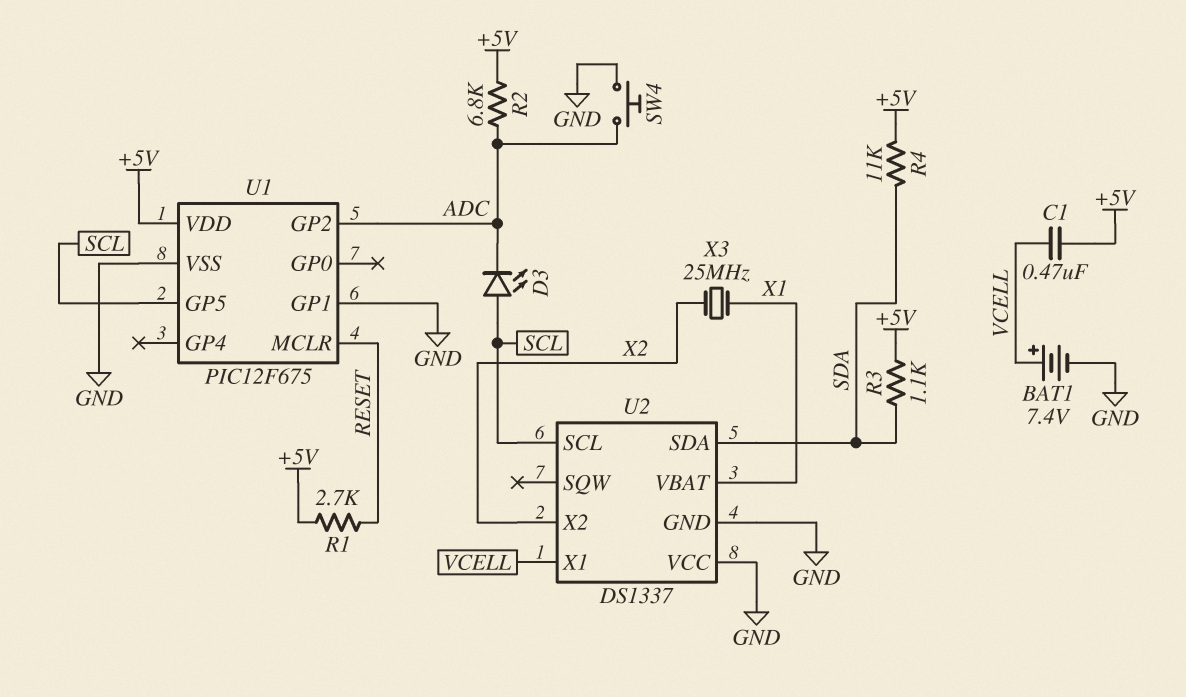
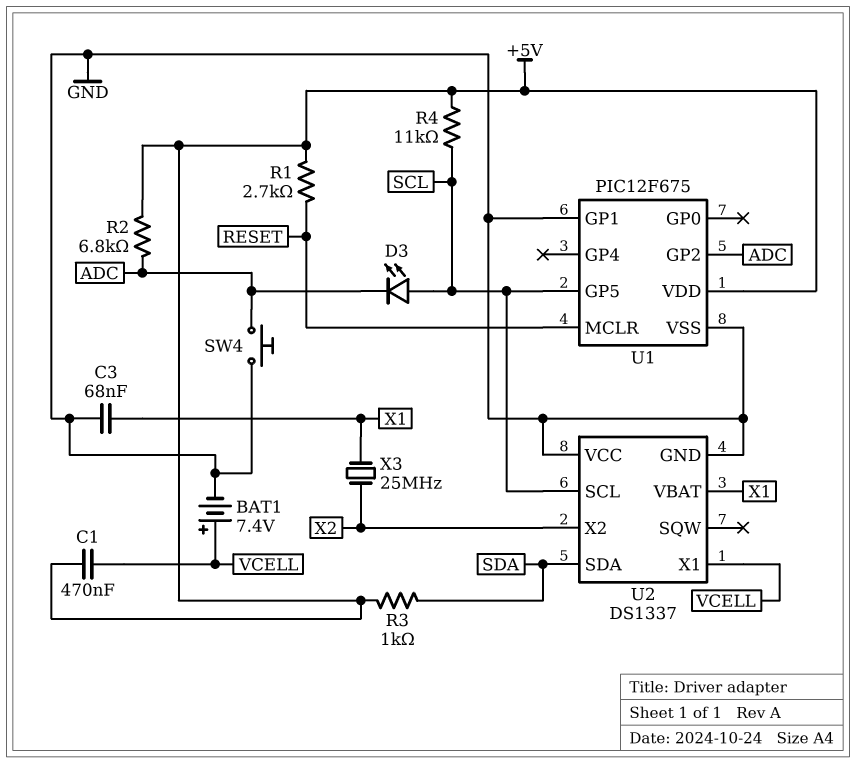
C3: none -> 68nF (GND, X1)
R3: 1.1k (+5V, SDA) -> 1k (+5V, SDA)
R4: 11k (+5V, SDA) -> 11k (+5V, SCL)

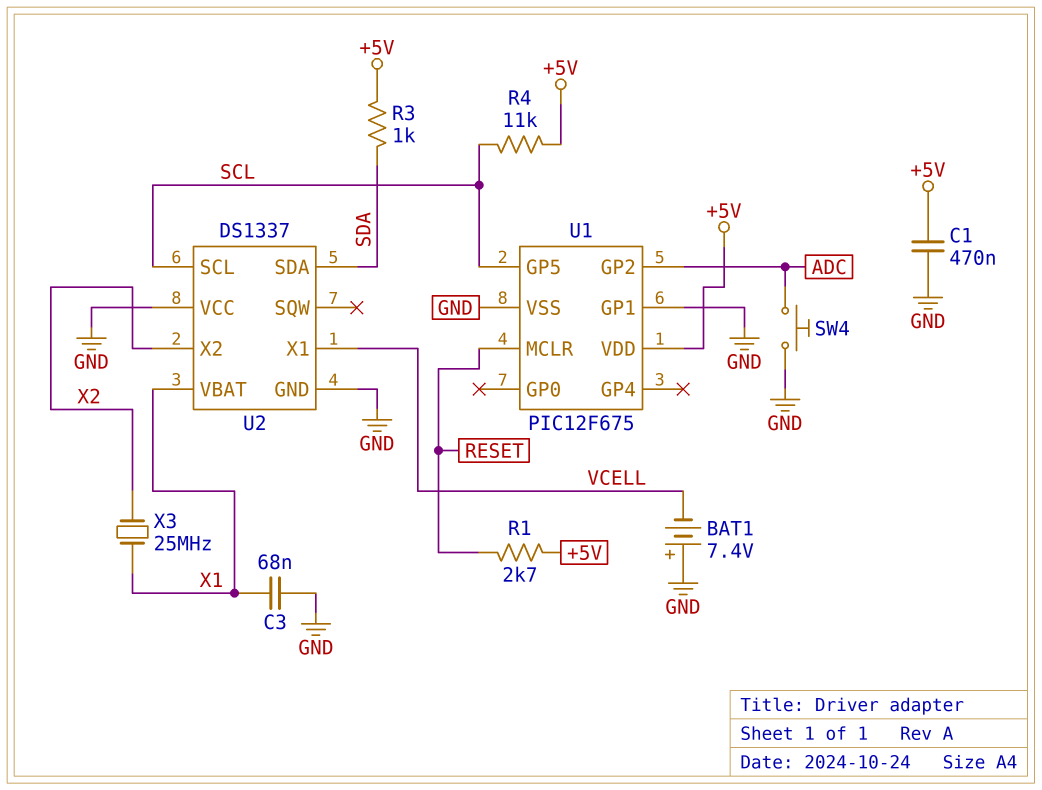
BAT1: 7.4V (plus VCELL, minus GND) -> 7.4V (plus GND, minus VCELL)
C1: 470nF (+5V, VCELL) -> 470nF (+5V, GND)
D3: LED (A SCL, K ADC) -> none
R2: 6.8k (+5V, ADC) -> none

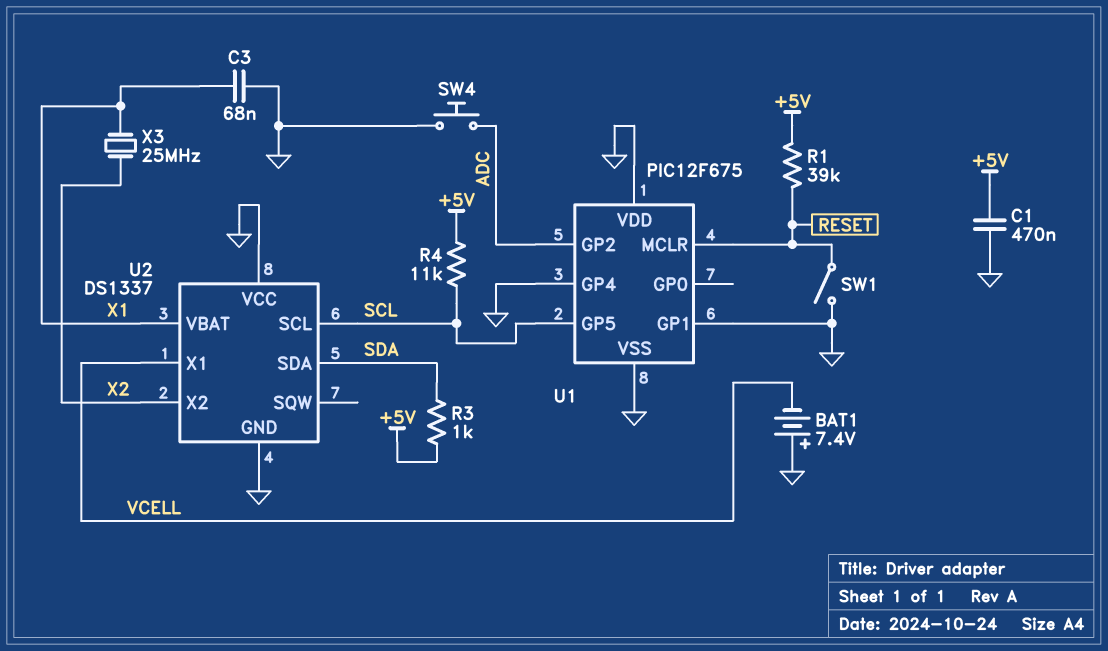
R1: 2.7k (+5V, RESET) -> 39k (+5V, RESET)
SW1: none -> switch (GND, RESET)
U1 pin GP4: none -> GND
U1 pin VDD: +5V -> GND

